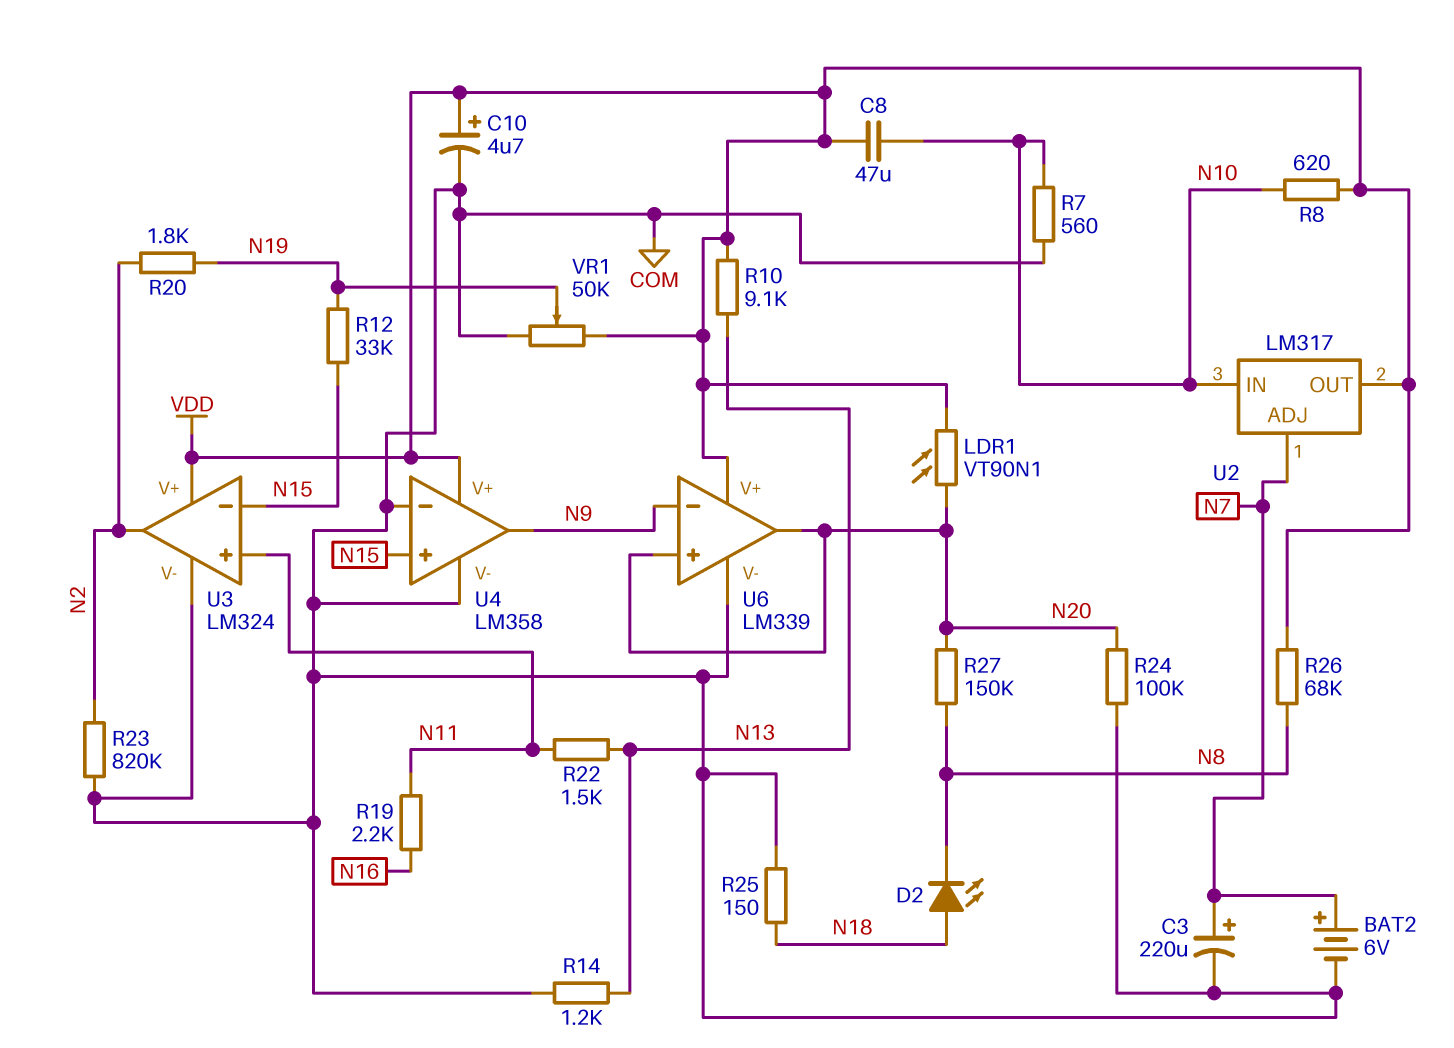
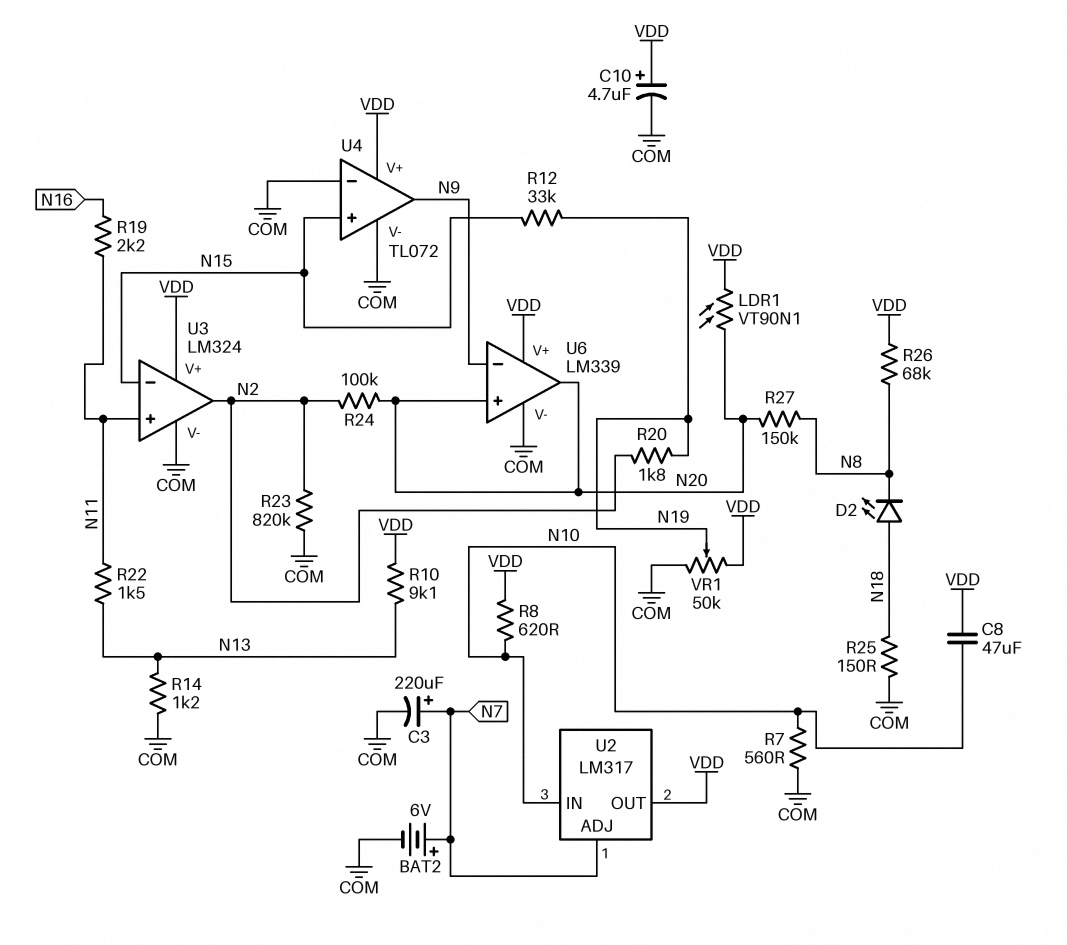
R24: 100k (COM, N20) -> 100k (N2, N20)
U4: LM358 -> TL072

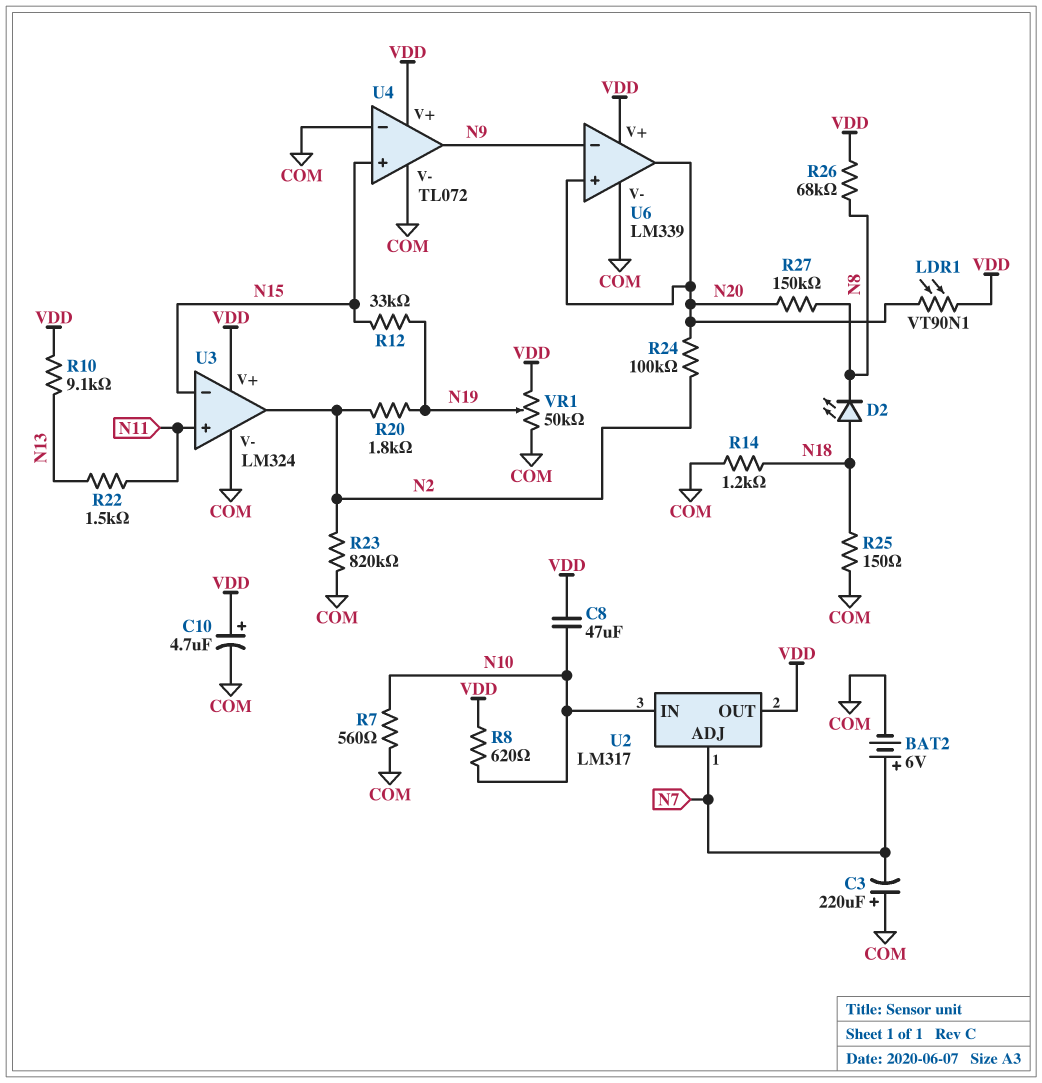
C3: 220uF (plus N7, minus COM) -> 220uF (plus COM, minus N7)
R14: 1.2k (COM, N13) -> 1.2k (COM, N18)
R19: 2.2k (N11, N16) -> none

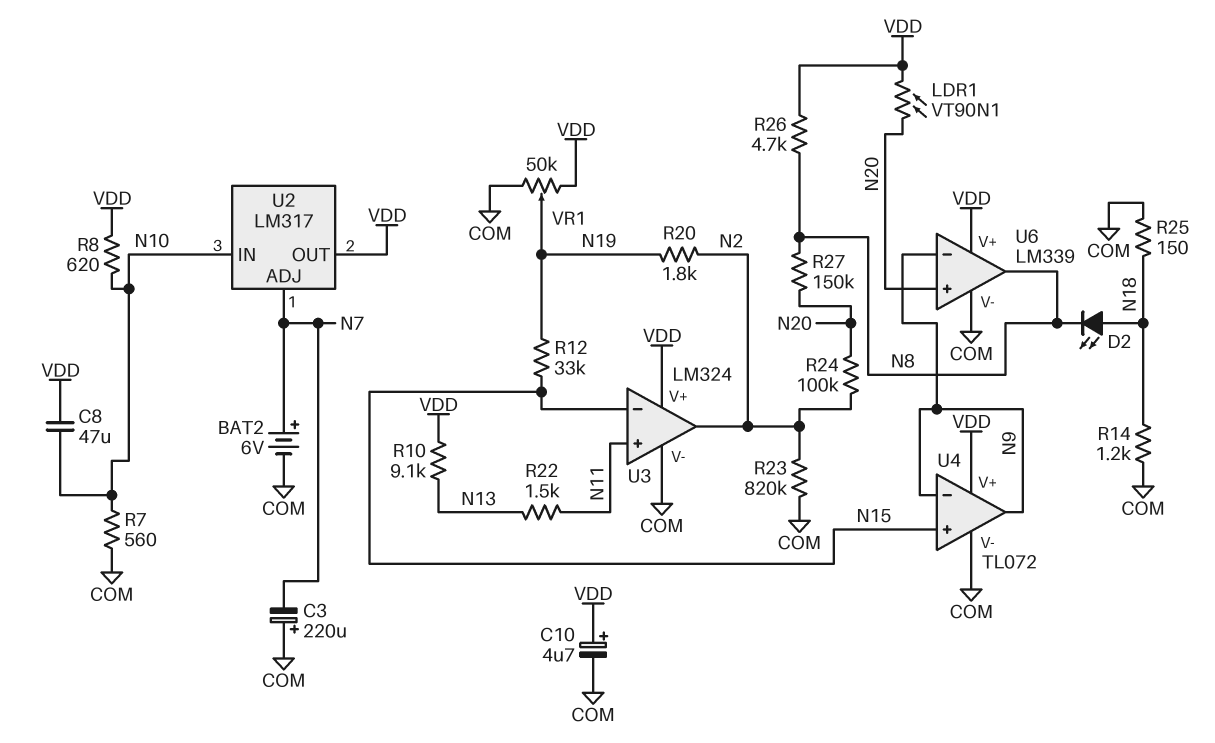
R26: 68k (N8, VDD) -> 4.7k (N8, VDD)
U4 pin in-: COM -> N9
U6 pin out: N20 -> N8

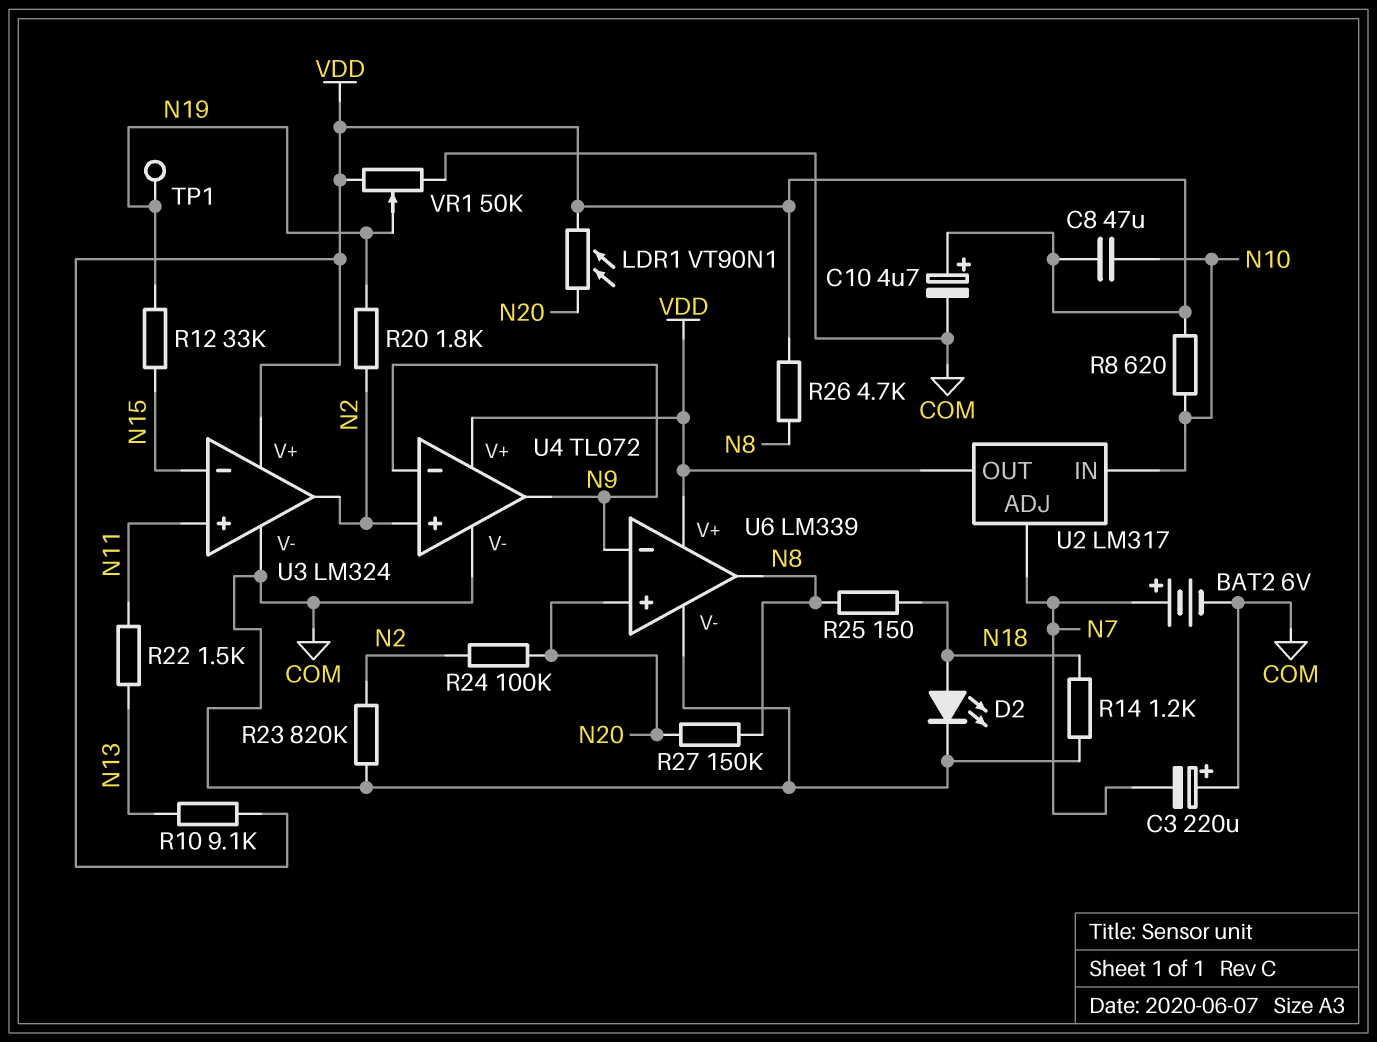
D2: LED (A N18, K N8) -> LED (A N18, K COM)
R7: 560 (COM, N10) -> none
R25: 150 (COM, N18) -> 150 (N8, N18)
TP1: none -> test point (N19)
U4 pin in+: N15 -> N2

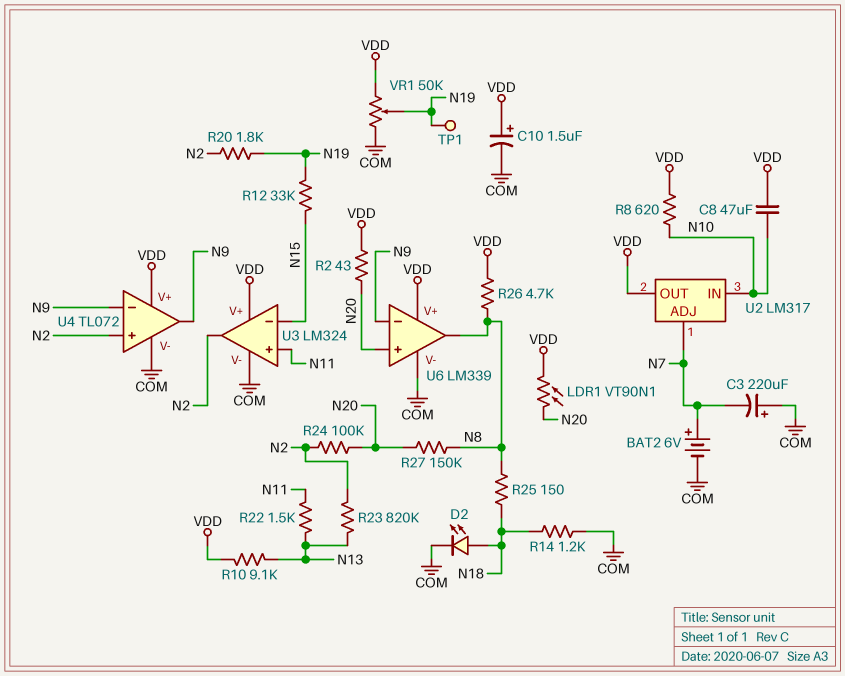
C10: 4.7uF (plus VDD, minus COM) -> 1.5uF (plus VDD, minus COM)
R2: none -> 43 (N20, VDD)
R23: 820k (COM, N2) -> 820k (N2, N13)

